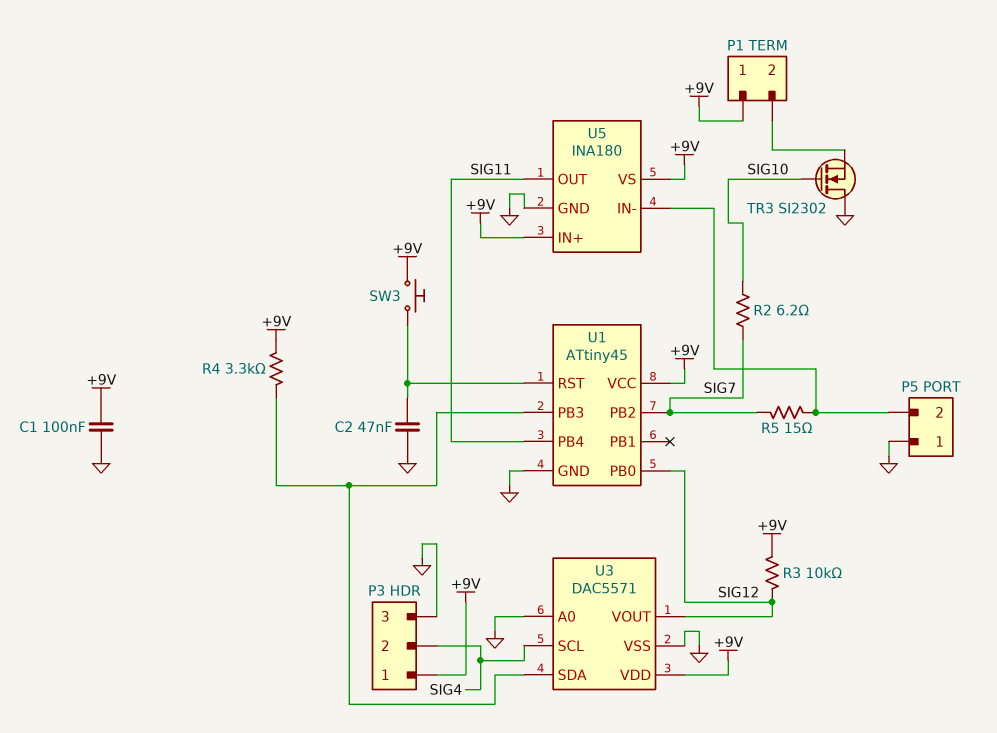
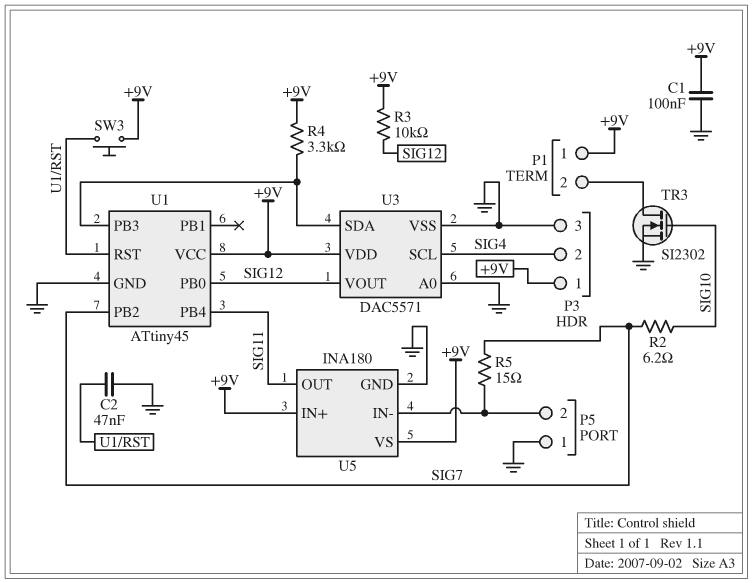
TR3: NMOS SI2302 (G SIG10, D GND, S P1/2) -> NMOS SI2302 (G SIG10, D P1/2, S GND)

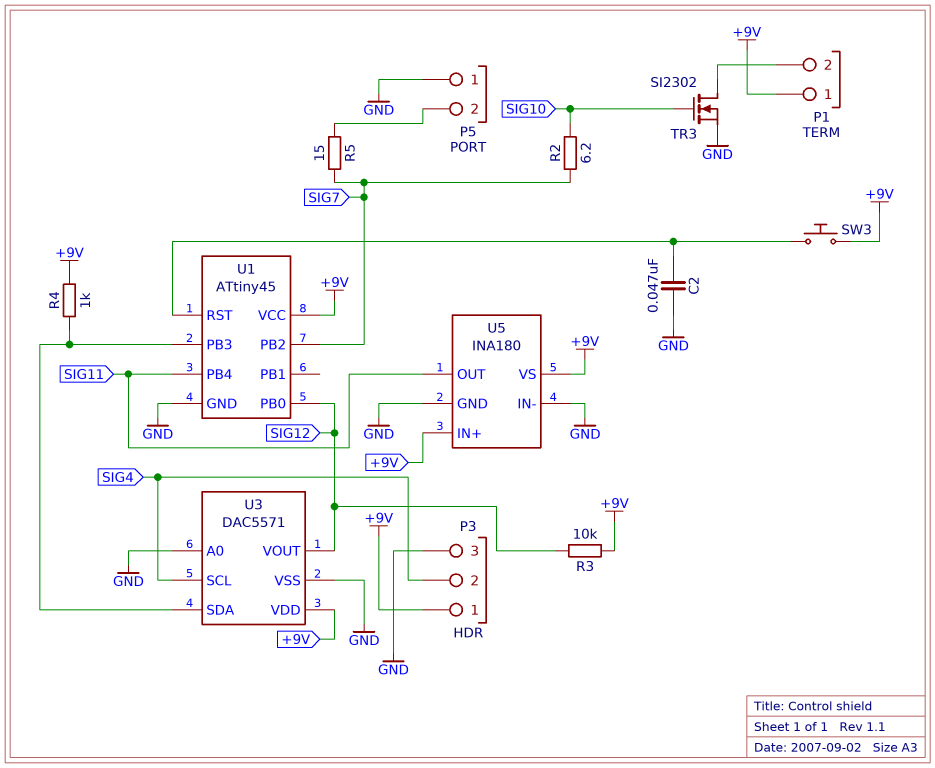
C1: 100nF (+9V, GND) -> none
R4: 3.3k (+9V, U1/PB3) -> 1k (+9V, U1/PB3)
U5 pin IN-: P5/2 -> GND

